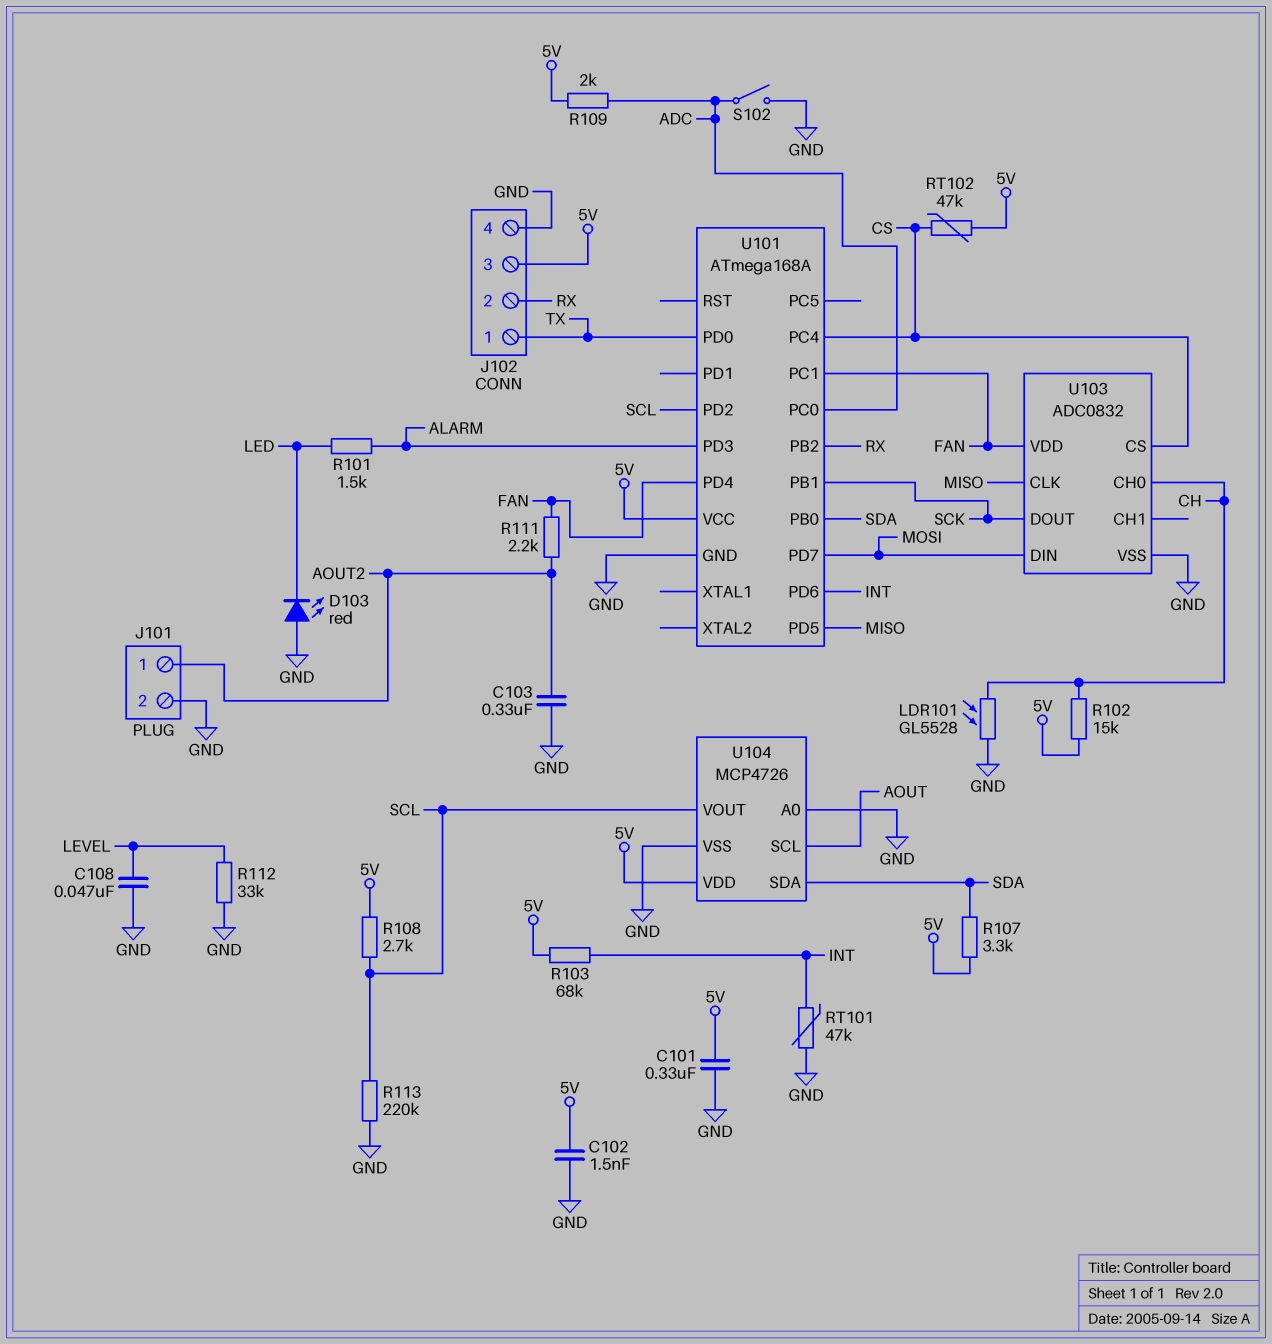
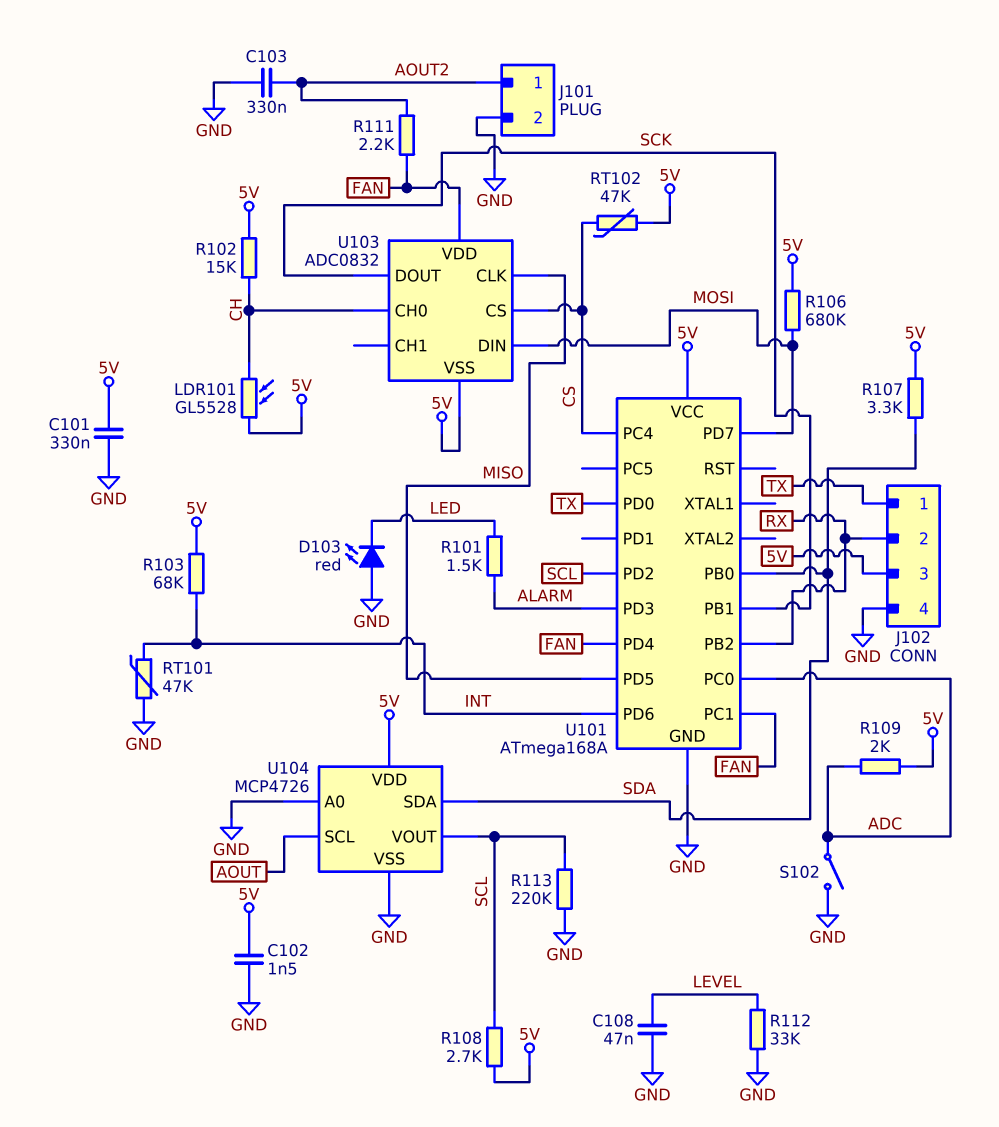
LDR101: GL5528 (CH, GND) -> GL5528 (5V, CH)
R106: none -> 680k (5V, MOSI)
U103 pin VSS: GND -> 5V

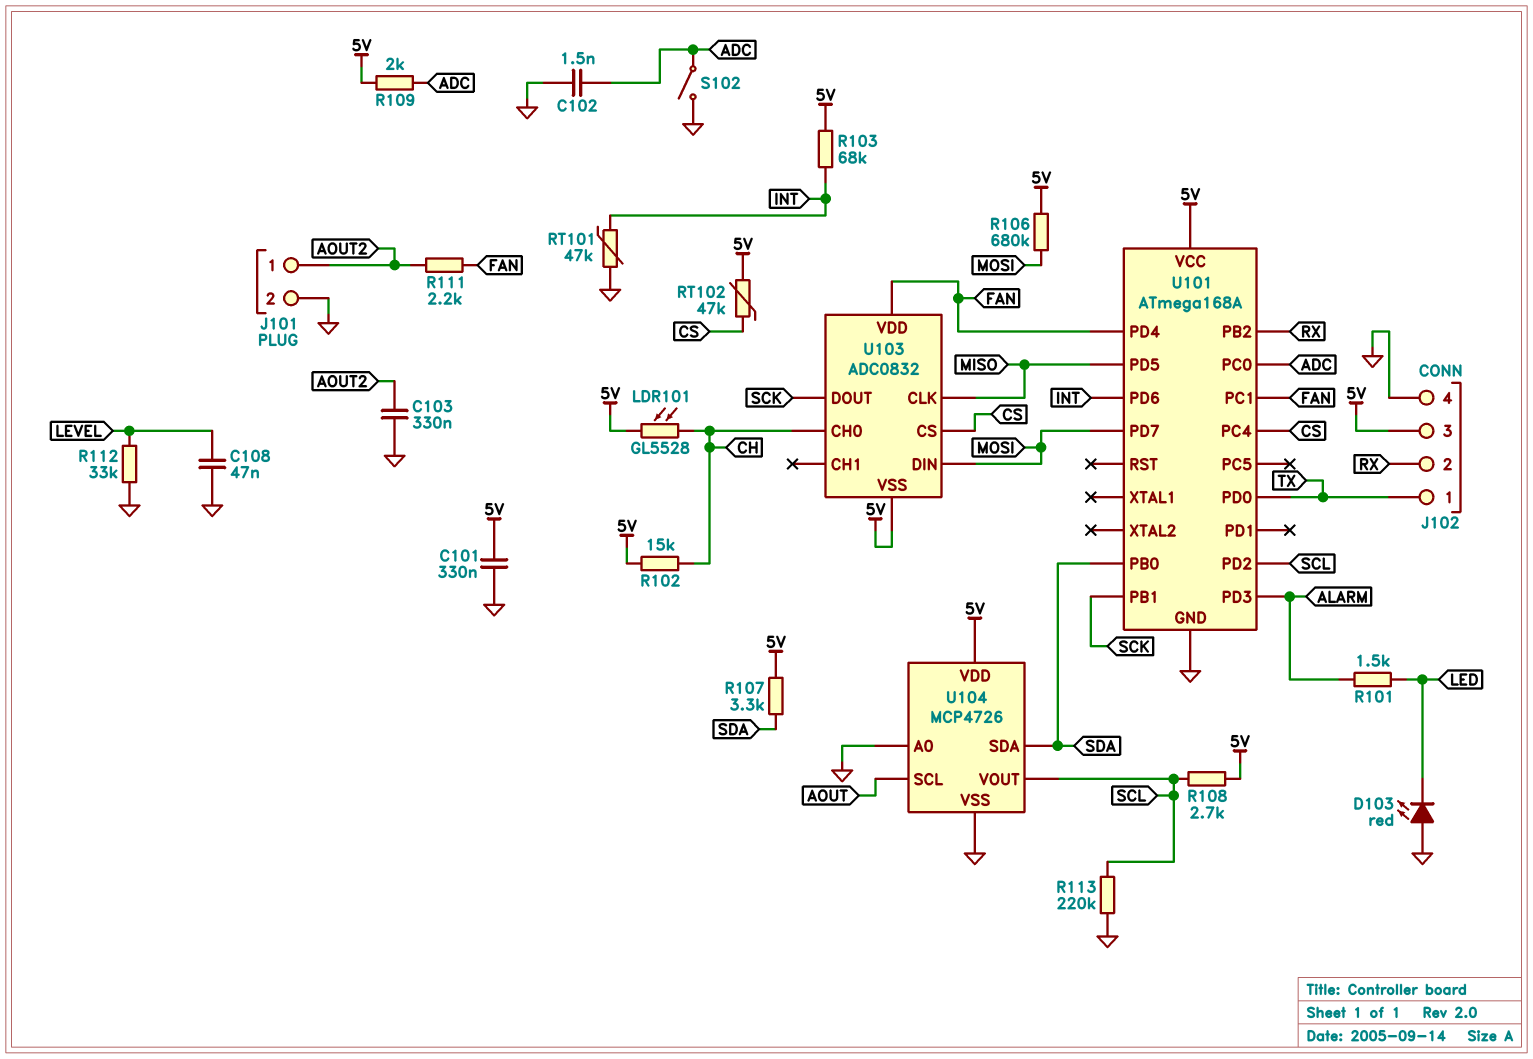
C102: 1.5nF (5V, GND) -> 1.5nF (ADC, GND)

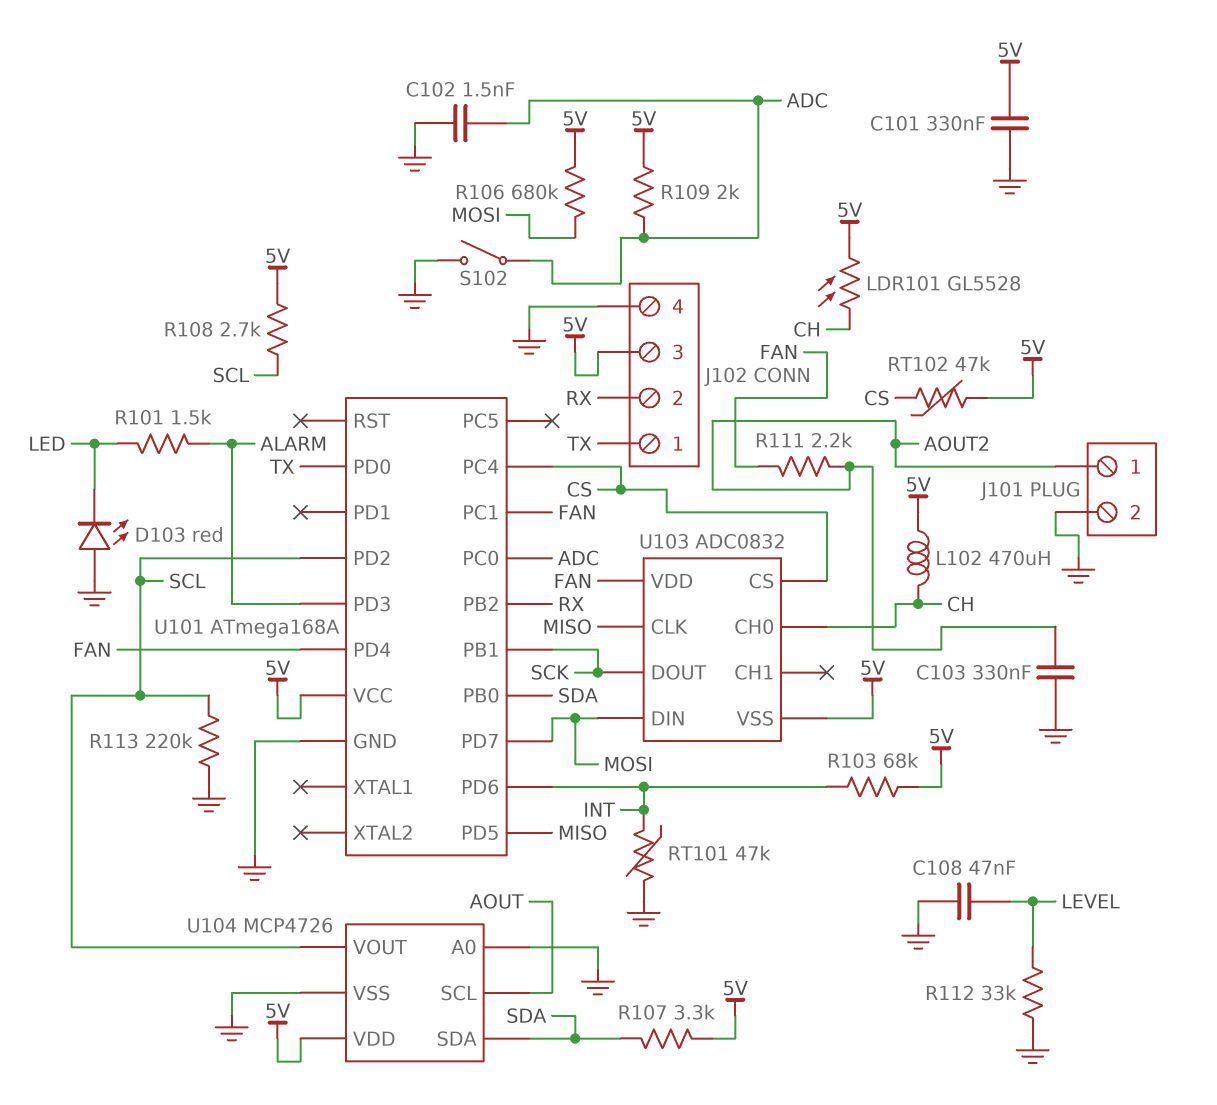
L102: none -> 470uH (5V, CH)
R102: 15k (5V, CH) -> none

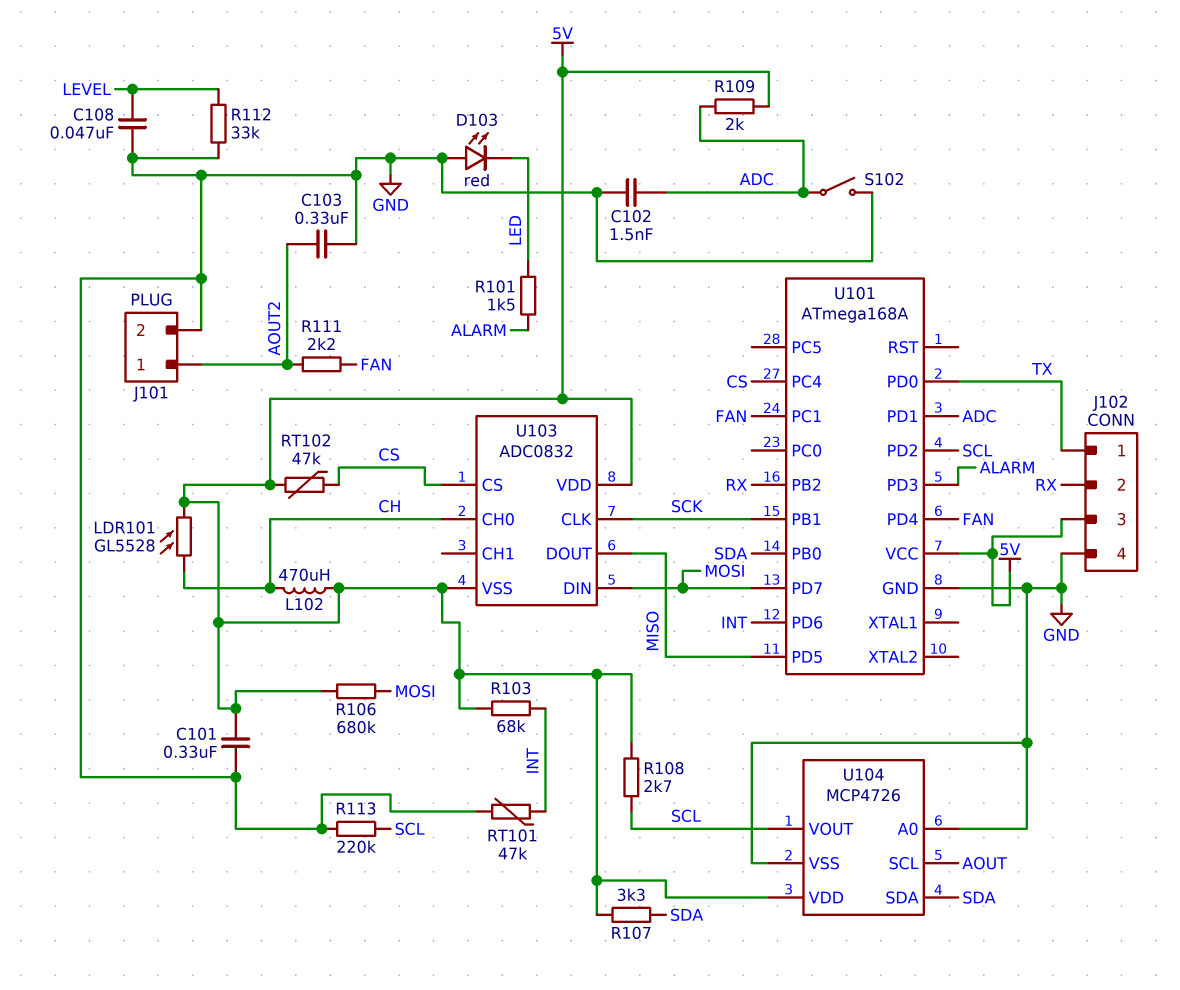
U101 pin PC0: ADC -> none
U101 pin PD1: none -> ADC
U103 pin CLK: MISO -> SCK
U103 pin DOUT: SCK -> MISO
U103 pin VDD: FAN -> 5V

